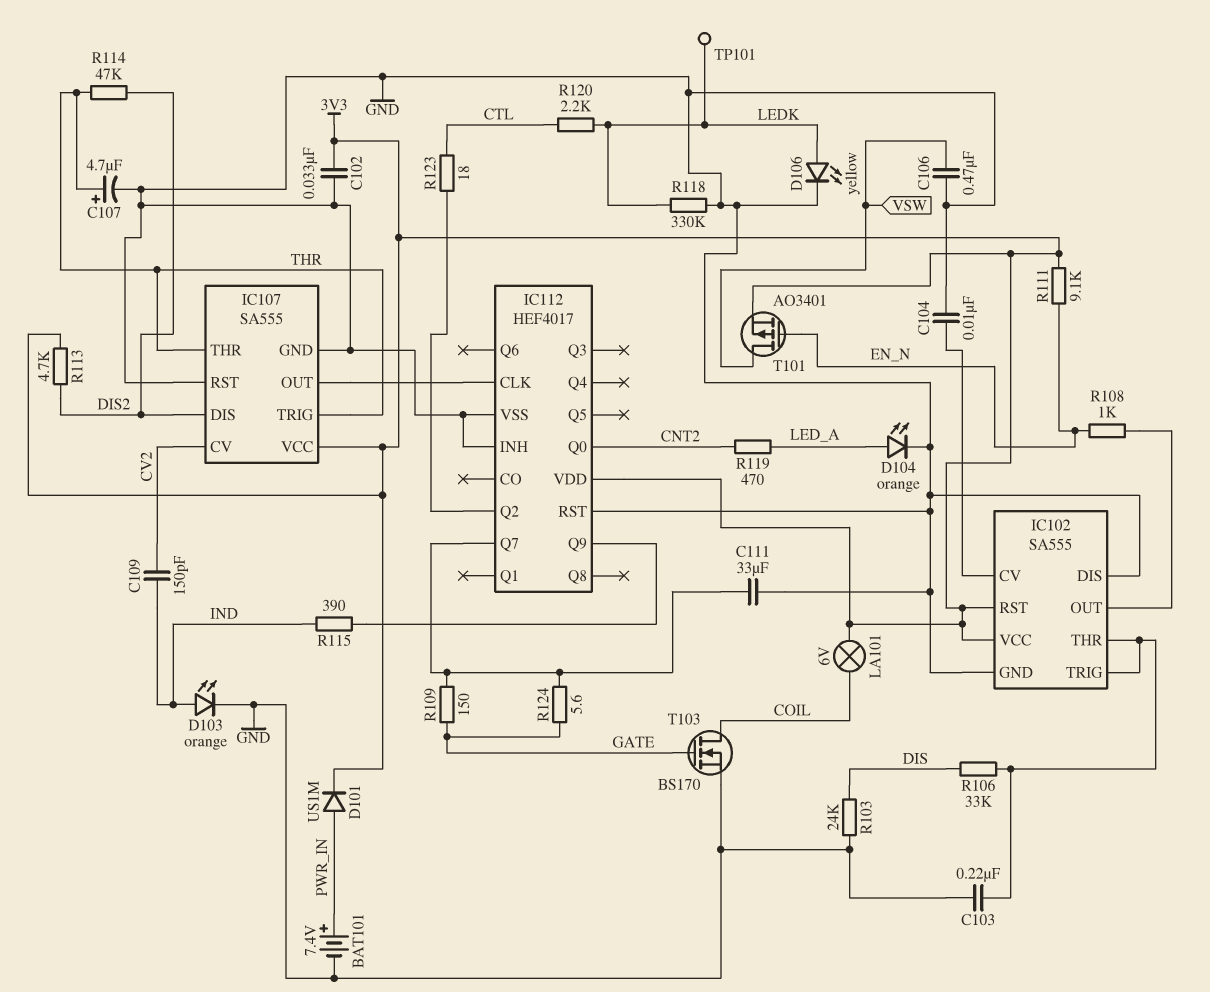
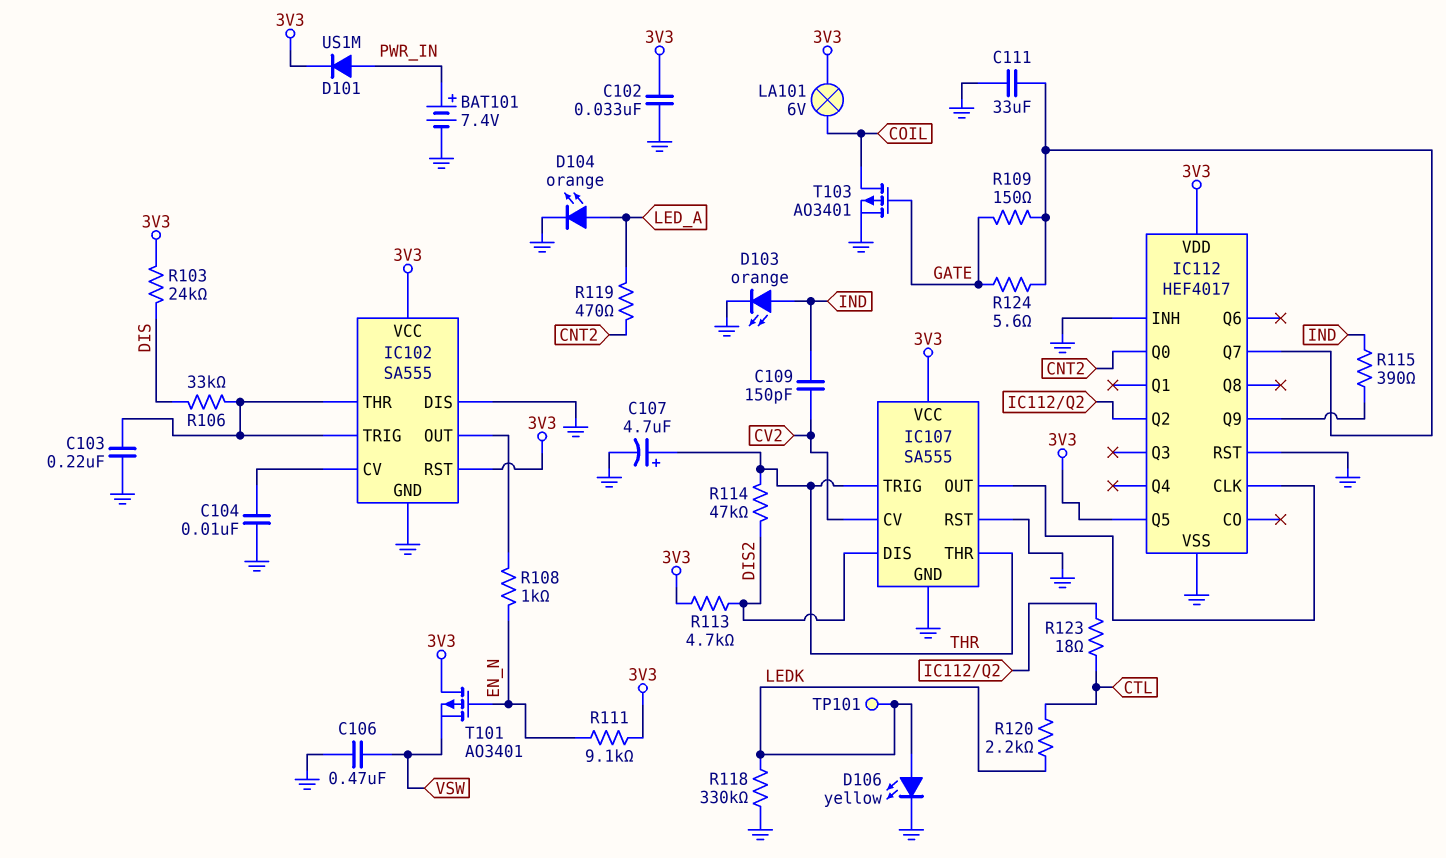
IC112 pin Q5: none -> 3V3
R103: 24k (DIS, GND) -> 24k (3V3, DIS)
T101: PMOS AO3401 (G EN_N, D VSW, S 3V3) -> PMOS AO3401 (G EN_N, D 3V3, S VSW)
T103: NMOS BS170 (G GATE, D COIL, S GND) -> PMOS AO3401 (G GATE, D COIL, S GND)

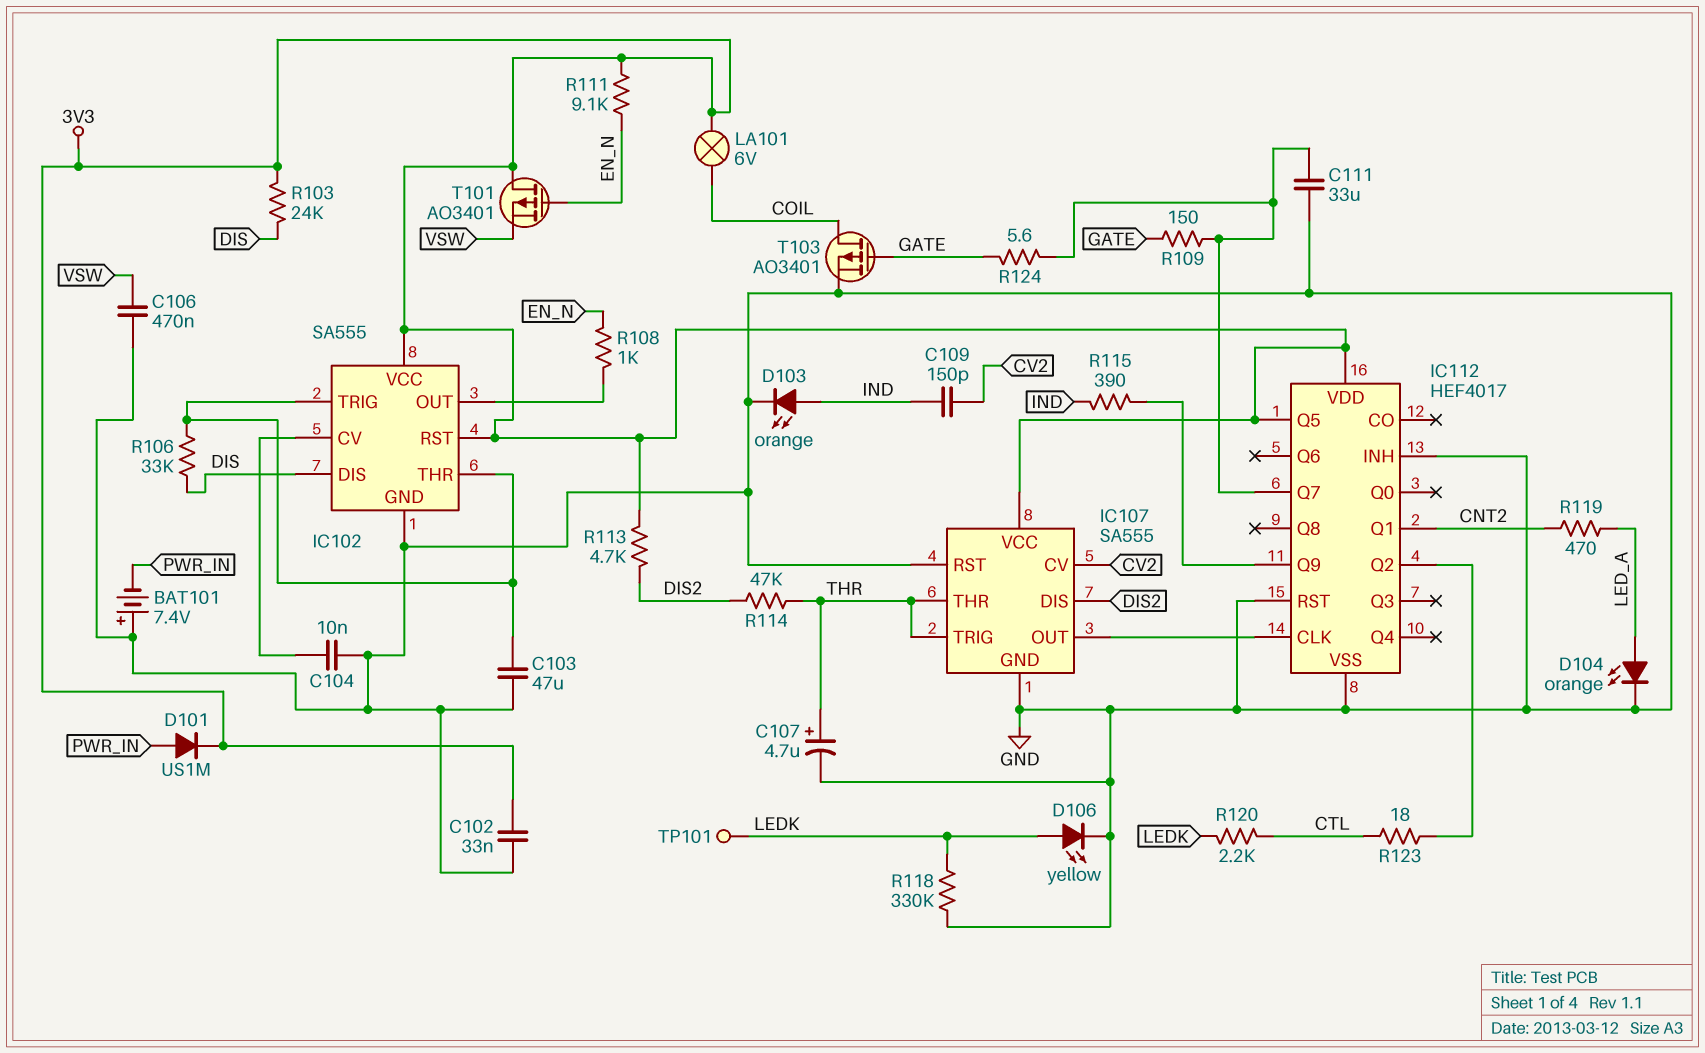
BAT101: 7.4V (plus PWR_IN, minus GND) -> 7.4V (plus GND, minus PWR_IN)
C103: 220nF (GND, IC102/THR) -> 47uF (GND, IC102/THR)
IC102 pin DIS: GND -> DIS
IC112 pin Q0: CNT2 -> none
IC112 pin Q1: none -> CNT2

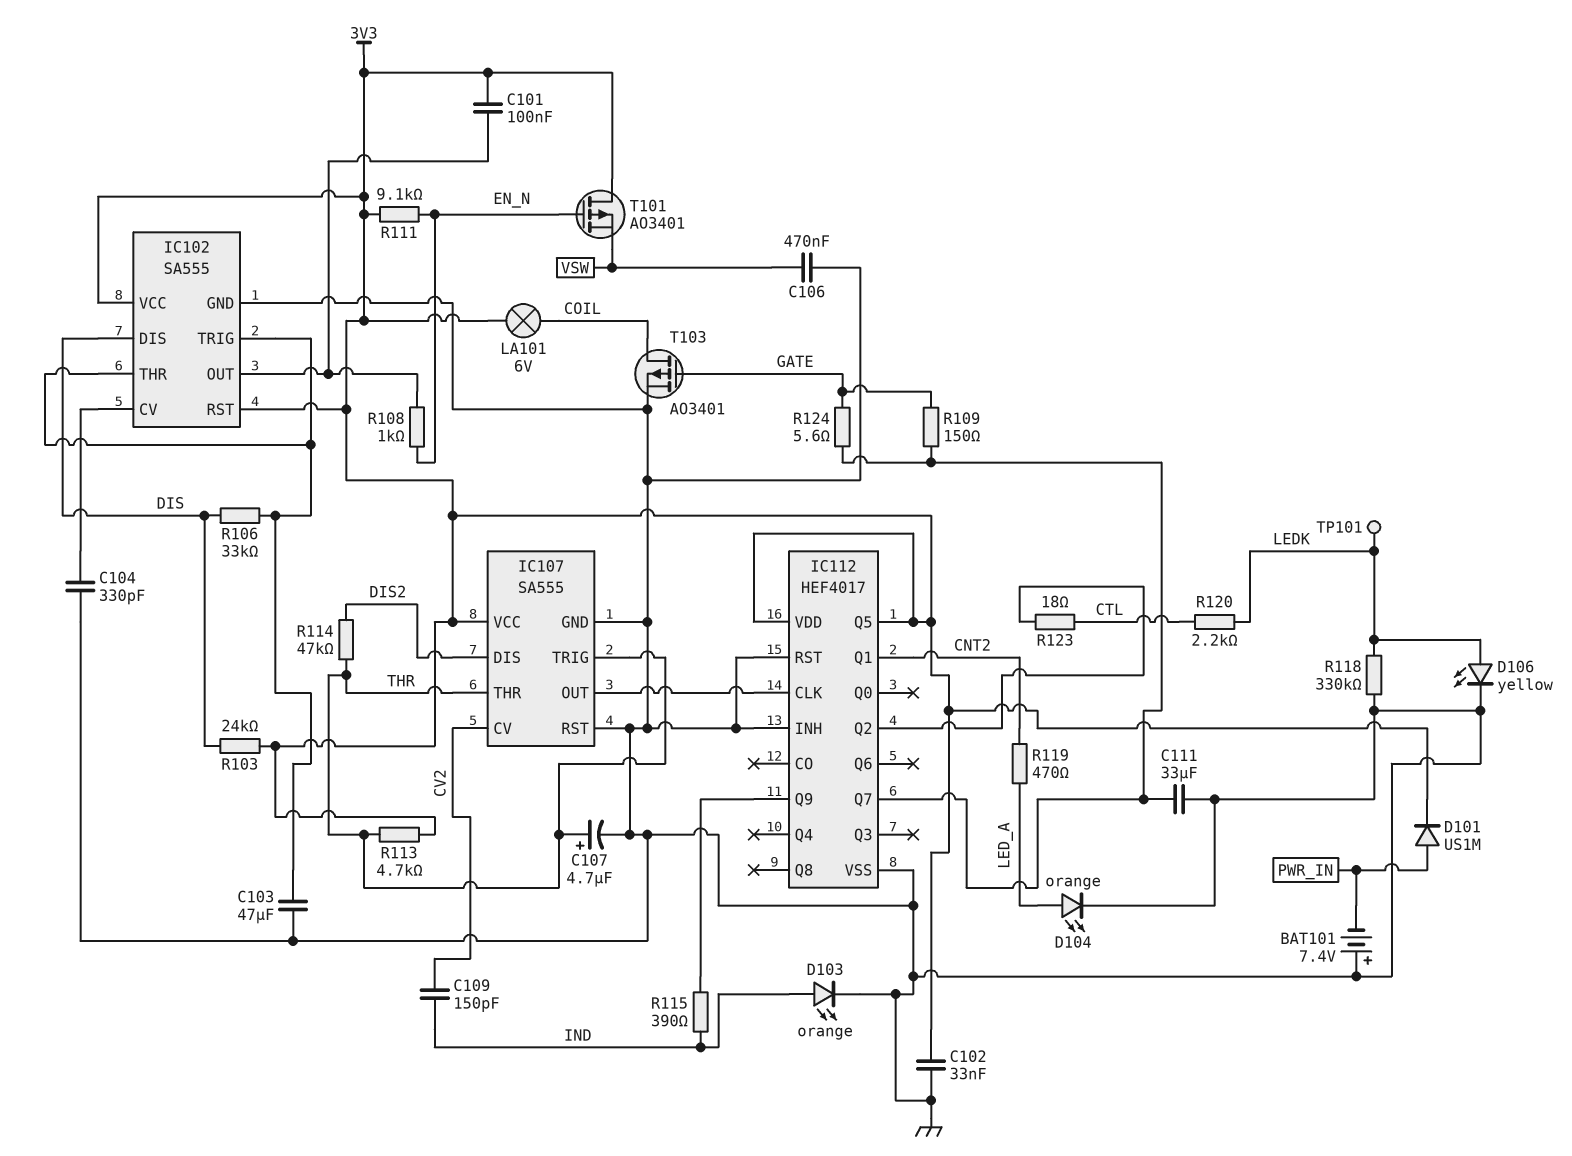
C101: none -> 100nF (3V3, IC102/OUT)
C104: 10nF (GND, IC102/CV) -> 330pF (GND, IC102/CV)
R113: 4.7k (3V3, DIS2) -> 4.7k (3V3, THR)

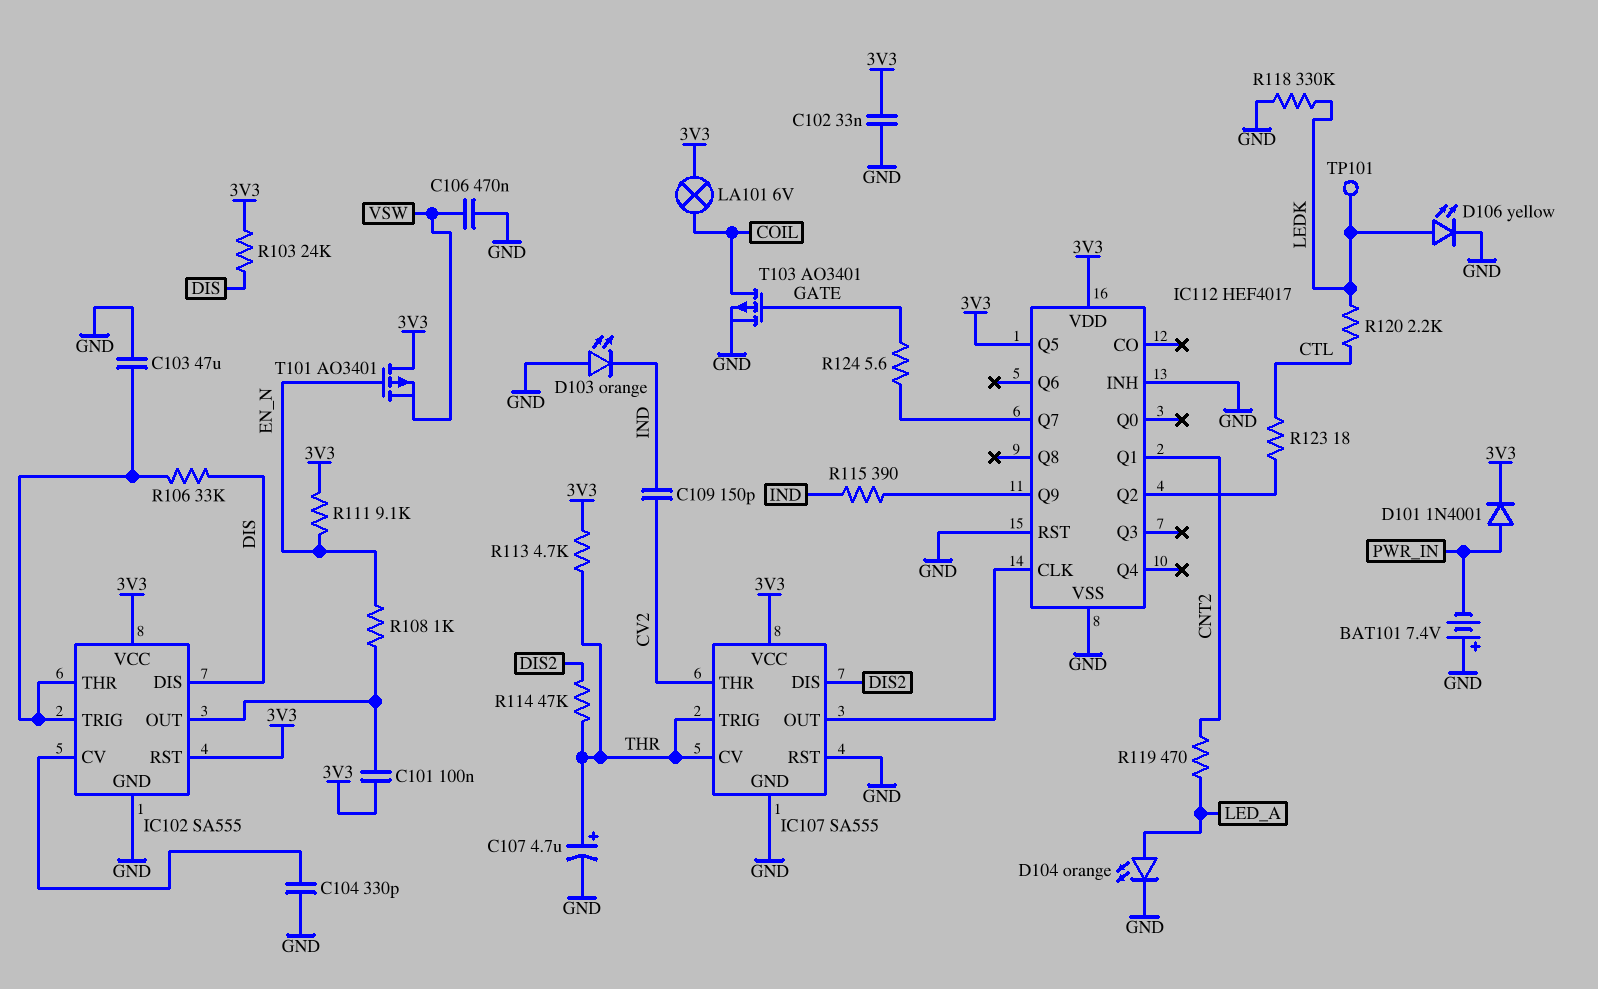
C111: 33uF (GND, IC112/Q7) -> none
D101: diode US1M (A PWR_IN, K 3V3) -> diode 1N4001 (A PWR_IN, K 3V3)
D103: LED orange (A IND, K GND) -> LED orange (A GND, K IND)
IC107 pin CV: CV2 -> THR
IC107 pin THR: THR -> CV2
R109: 150 (GATE, IC112/Q7) -> none

